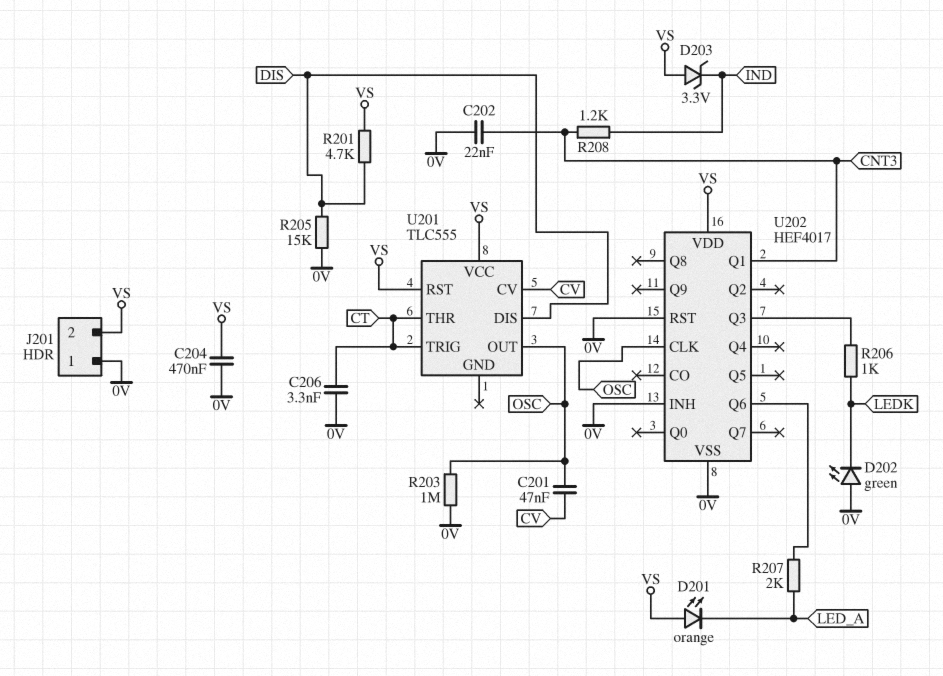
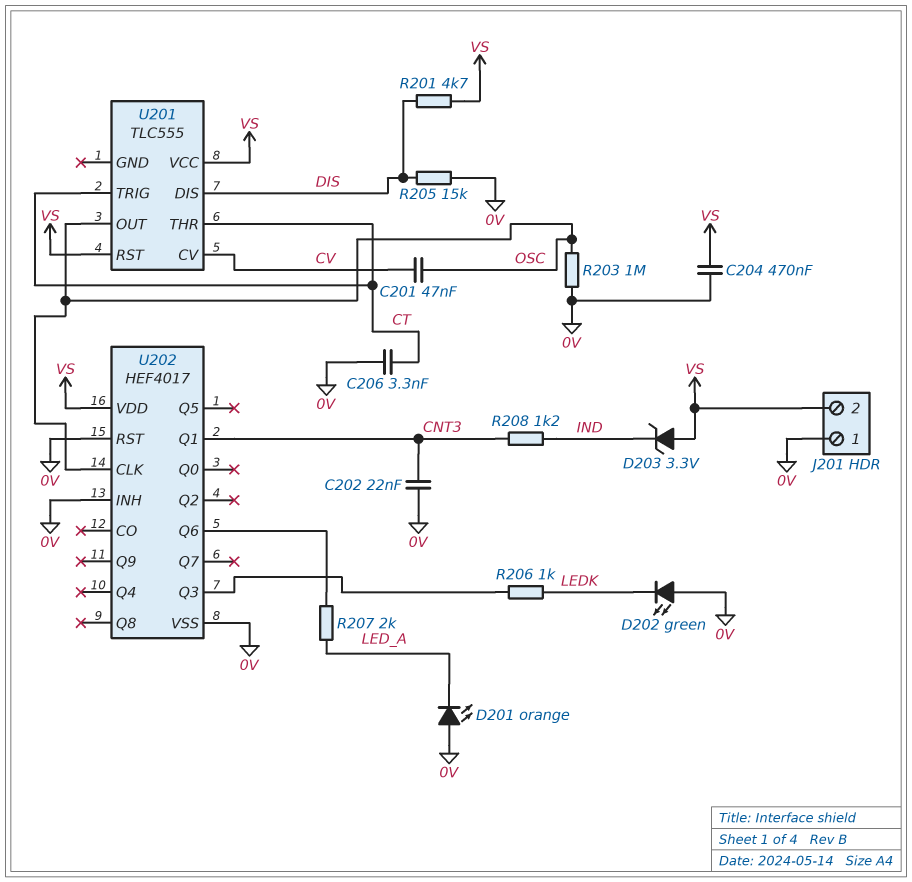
D201: LED orange (A VS, K LED_A) -> LED orange (A 0V, K LED_A)

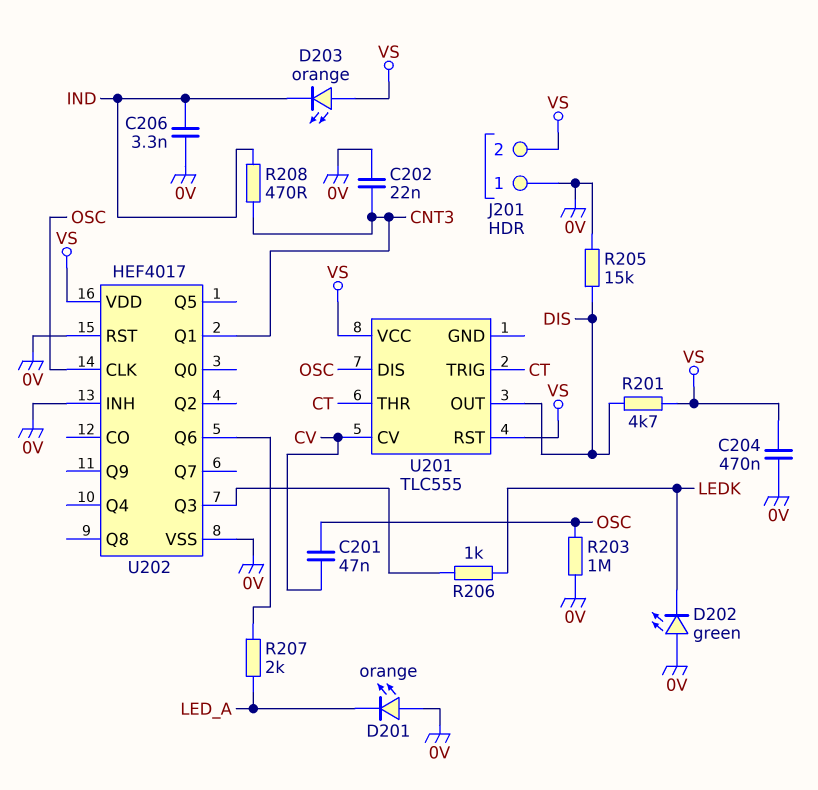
C206: 3.3nF (0V, CT) -> 3.3nF (0V, IND)
D203: zener 3.3V (A VS, K IND) -> LED orange (A VS, K IND)
R208: 1.2k (CNT3, IND) -> 470 (CNT3, IND)
U201 pin DIS: DIS -> OSC
U201 pin OUT: OSC -> DIS

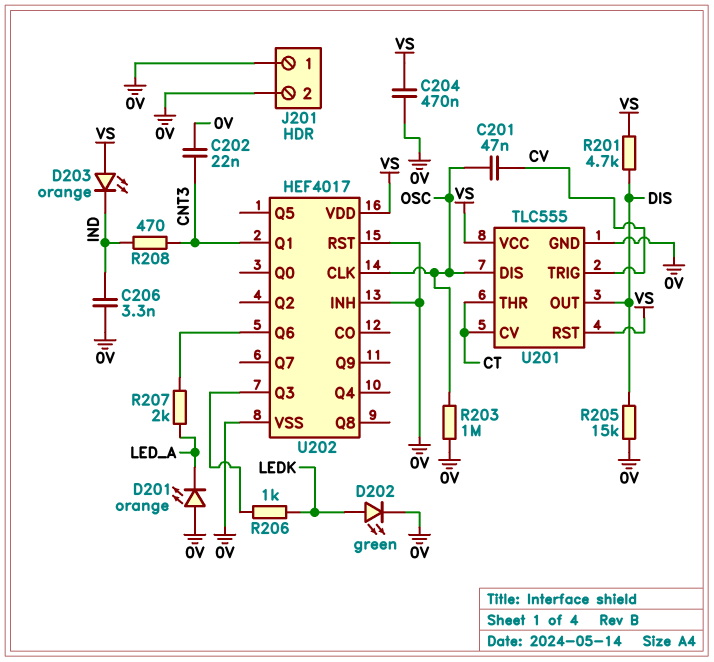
D202: LED green (A 0V, K LEDK) -> LED green (A LEDK, K 0V)
J201 pin 2: VS -> 0V
U201 pin CV: CV -> CT
U201 pin GND: none -> 0V
U201 pin TRIG: CT -> CV

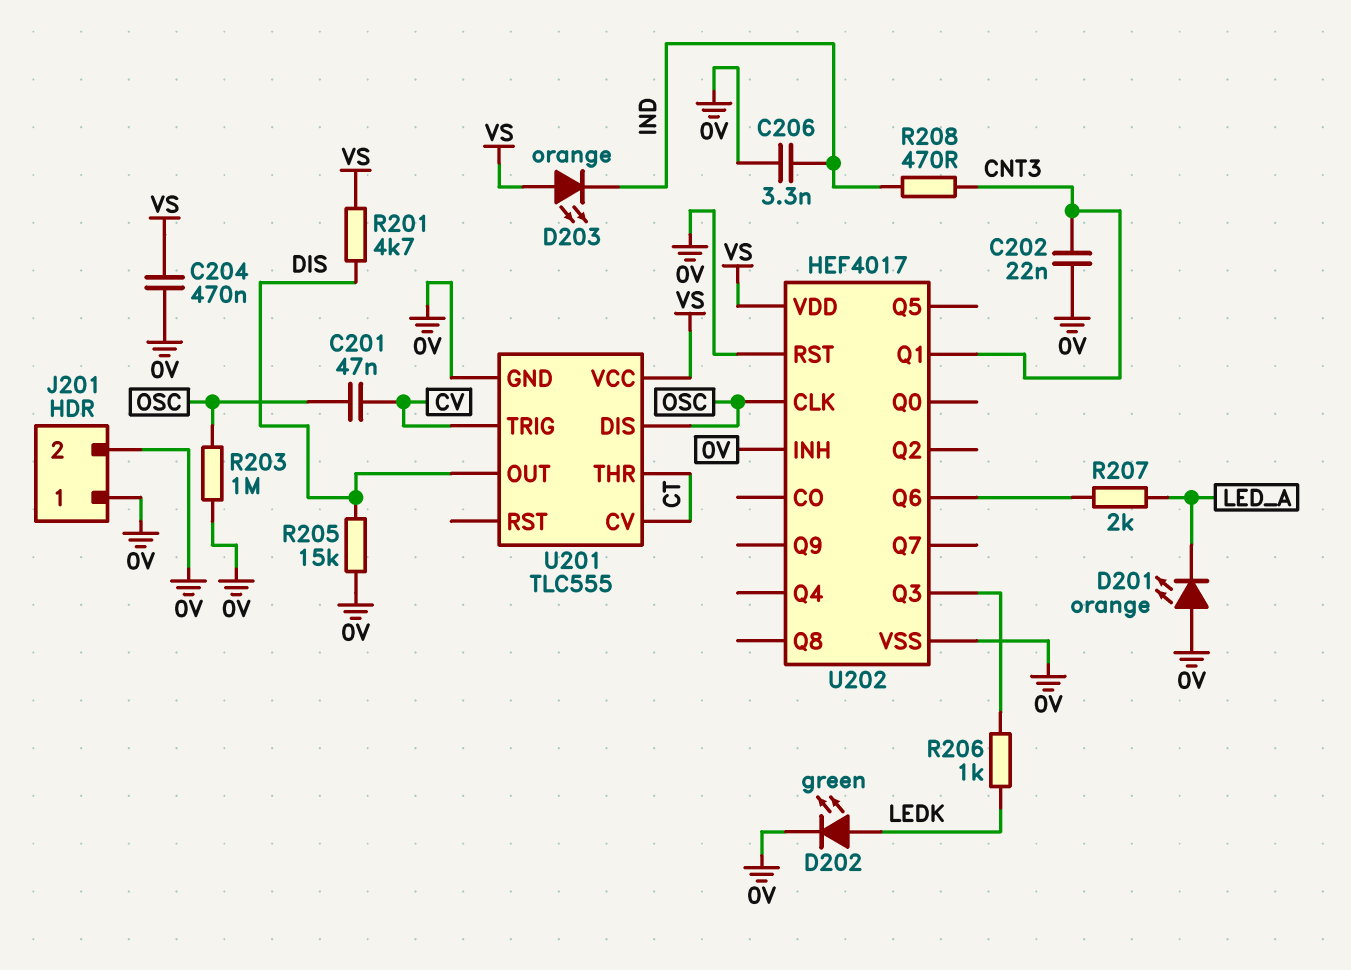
U201 pin RST: VS -> none

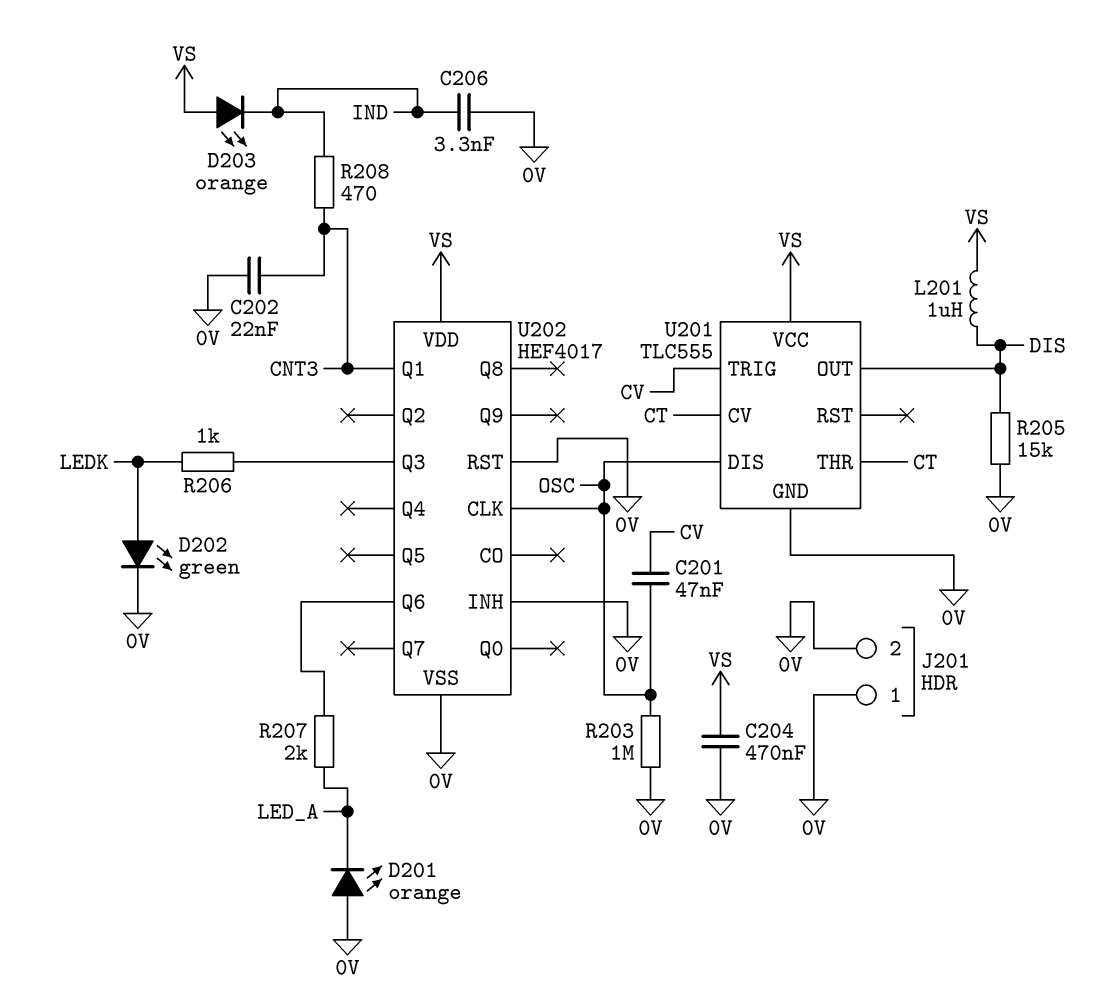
L201: none -> 1uH (DIS, VS)
R201: 4.7k (DIS, VS) -> none

